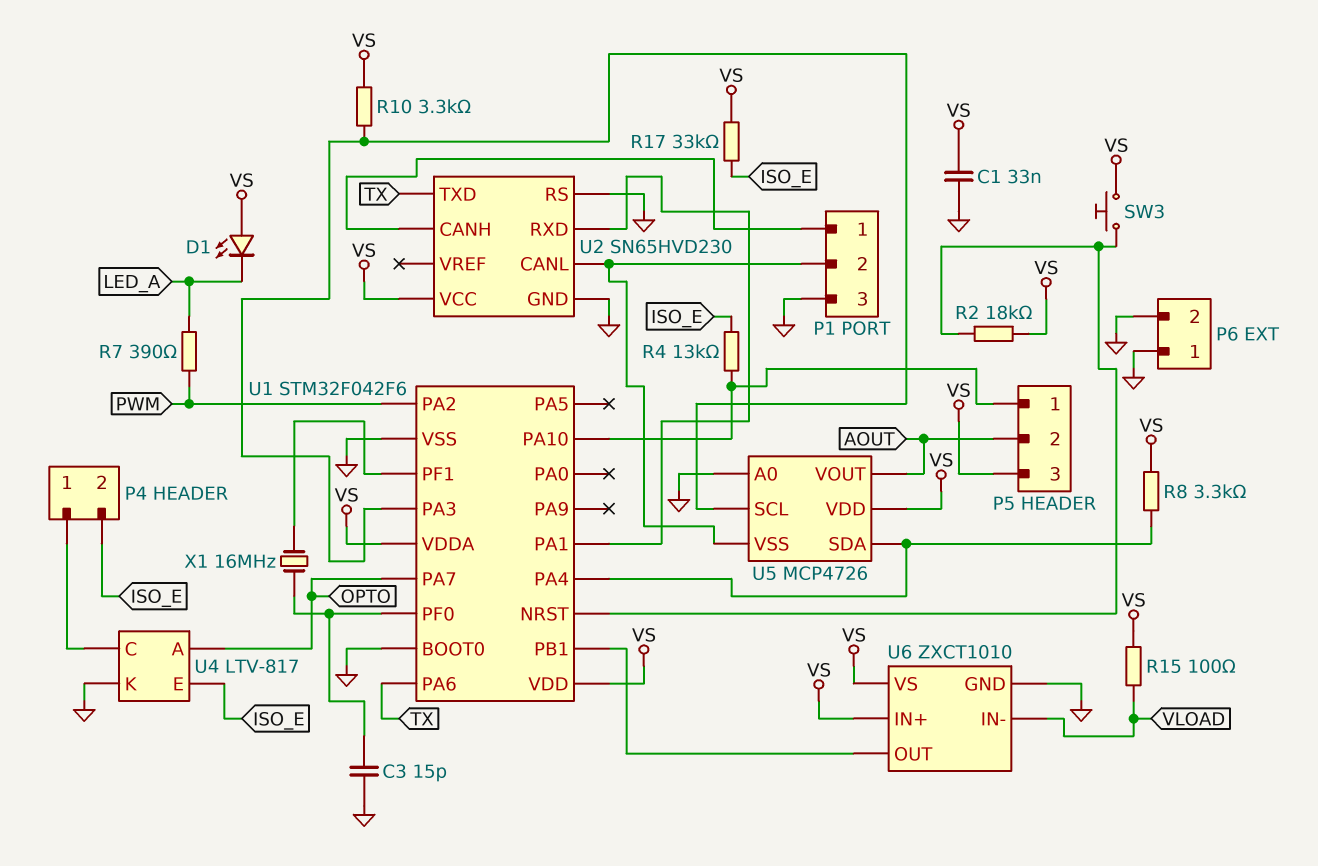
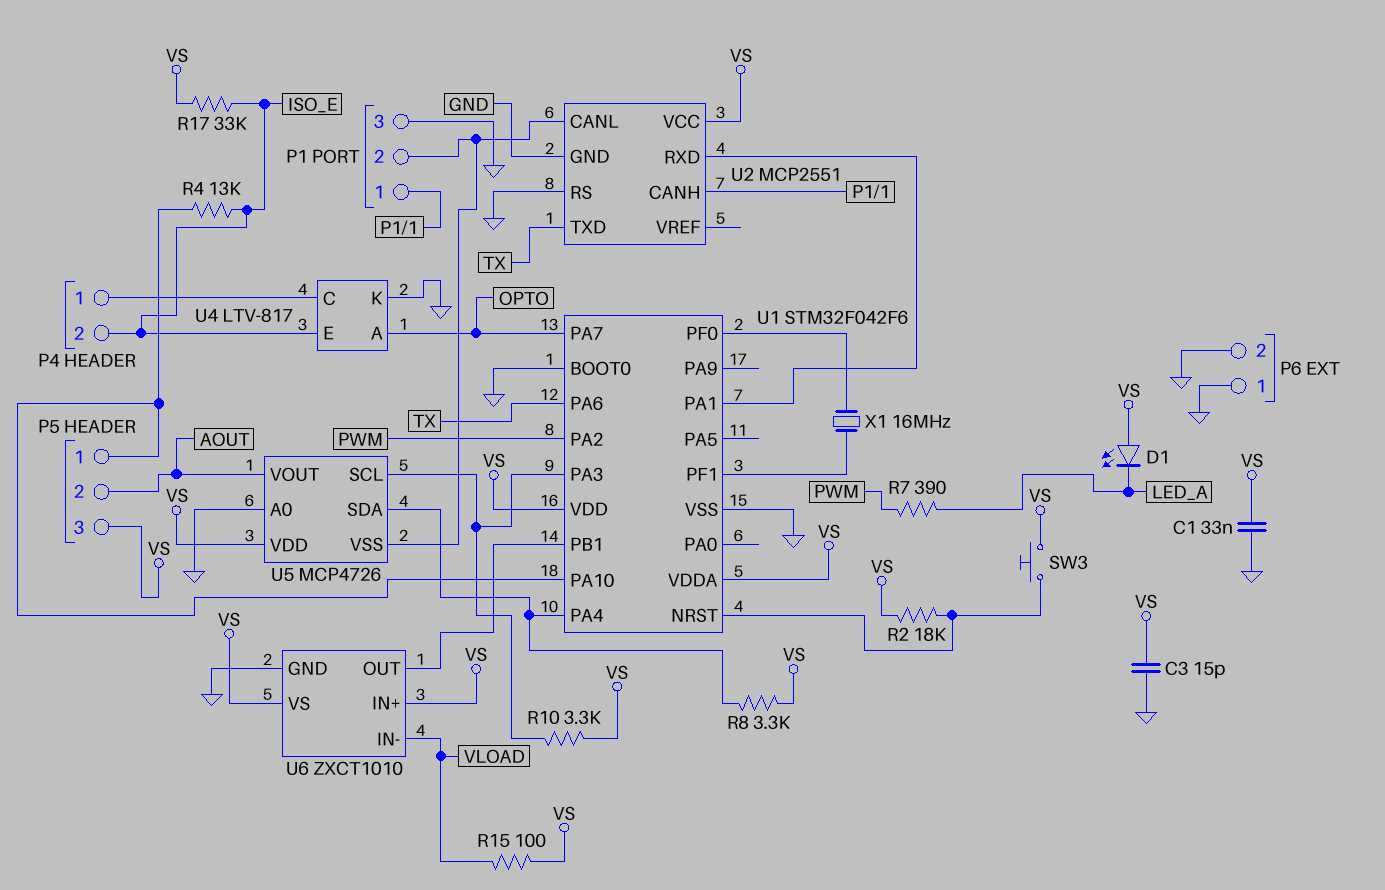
C3: 15pF (GND, U1/PF0) -> 15pF (GND, VS)
U2: SN65HVD230 -> MCP2551

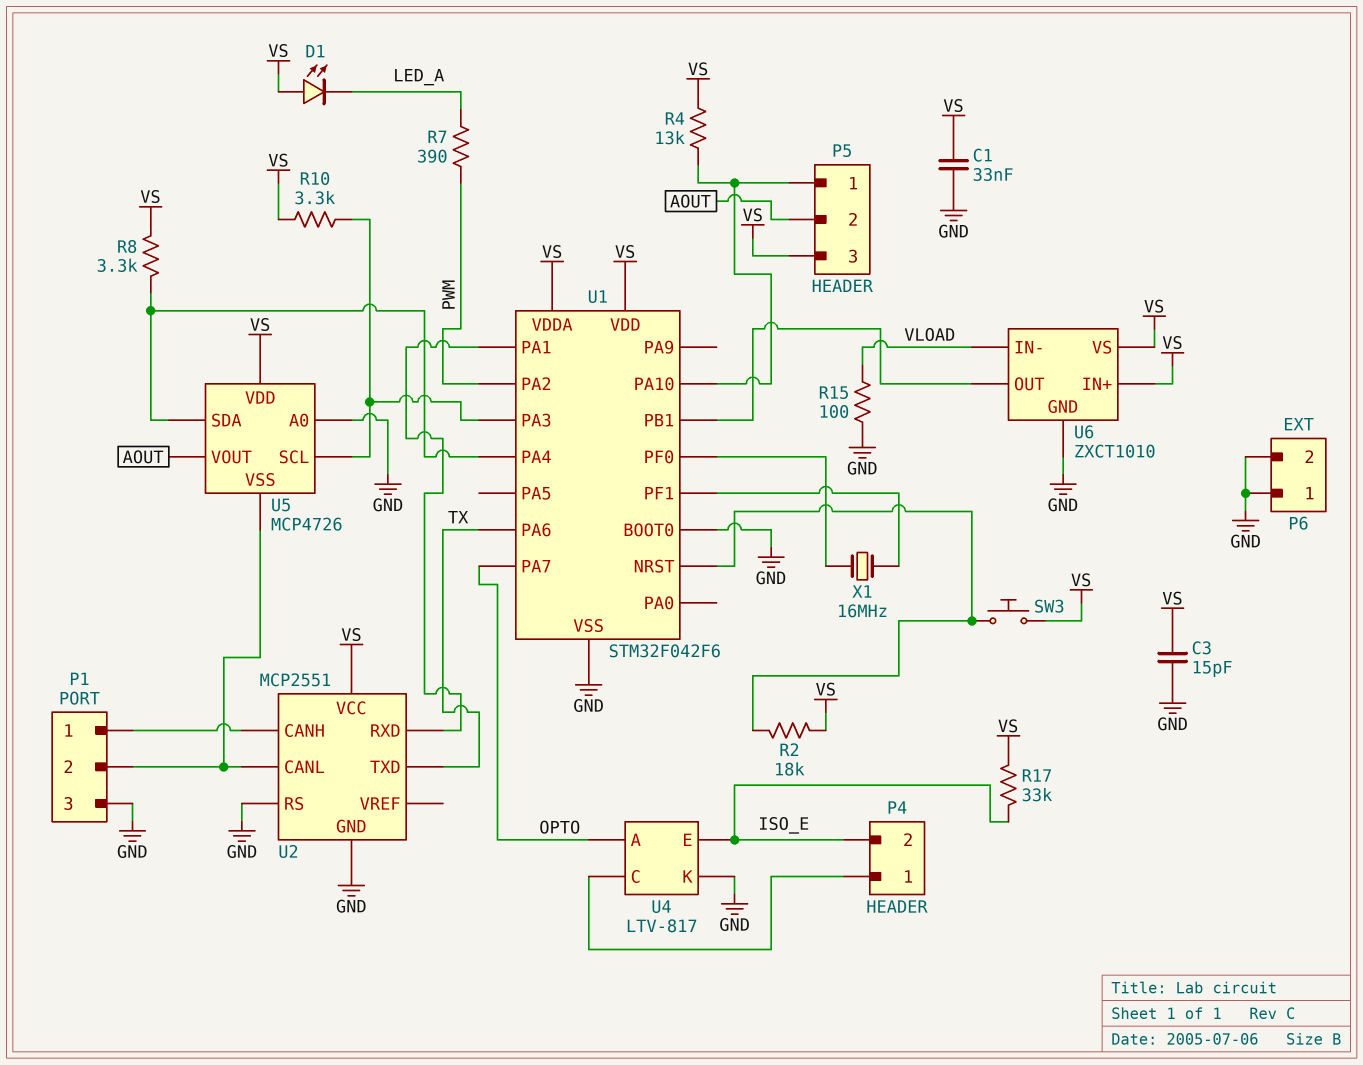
R4: 13k (ISO_E, P5/1) -> 13k (P5/1, VS)
R15: 100 (VLOAD, VS) -> 100 (GND, VLOAD)

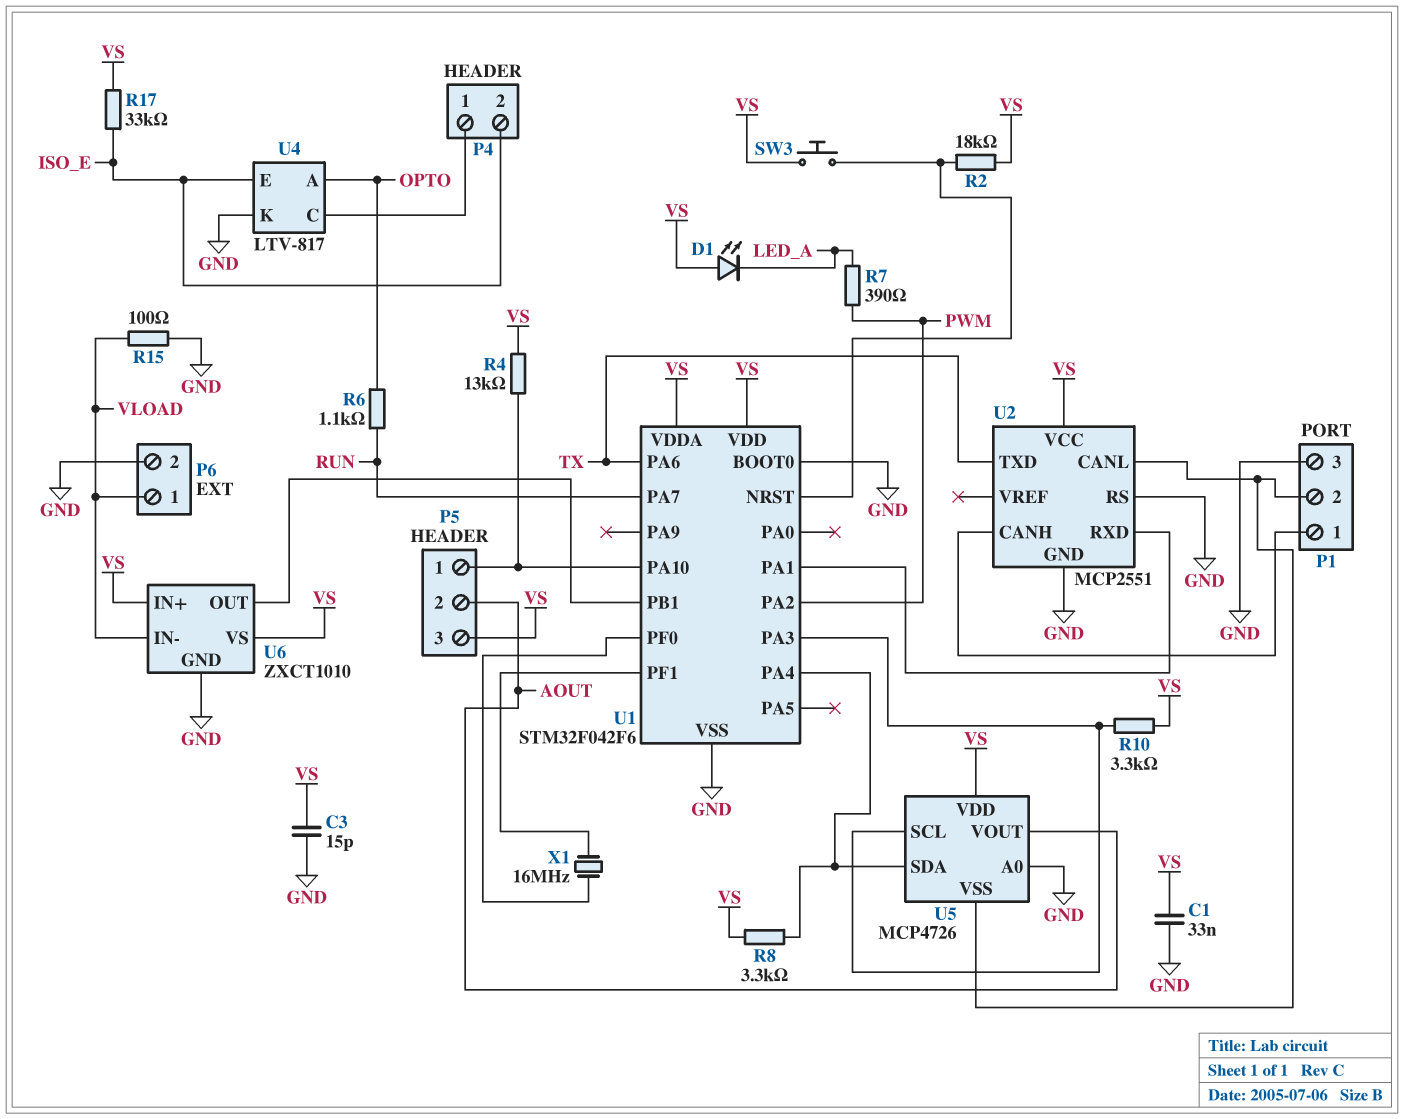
P6 pin 1: GND -> VLOAD
R6: none -> 1.1k (OPTO, RUN)
U1 pin PA7: OPTO -> RUN

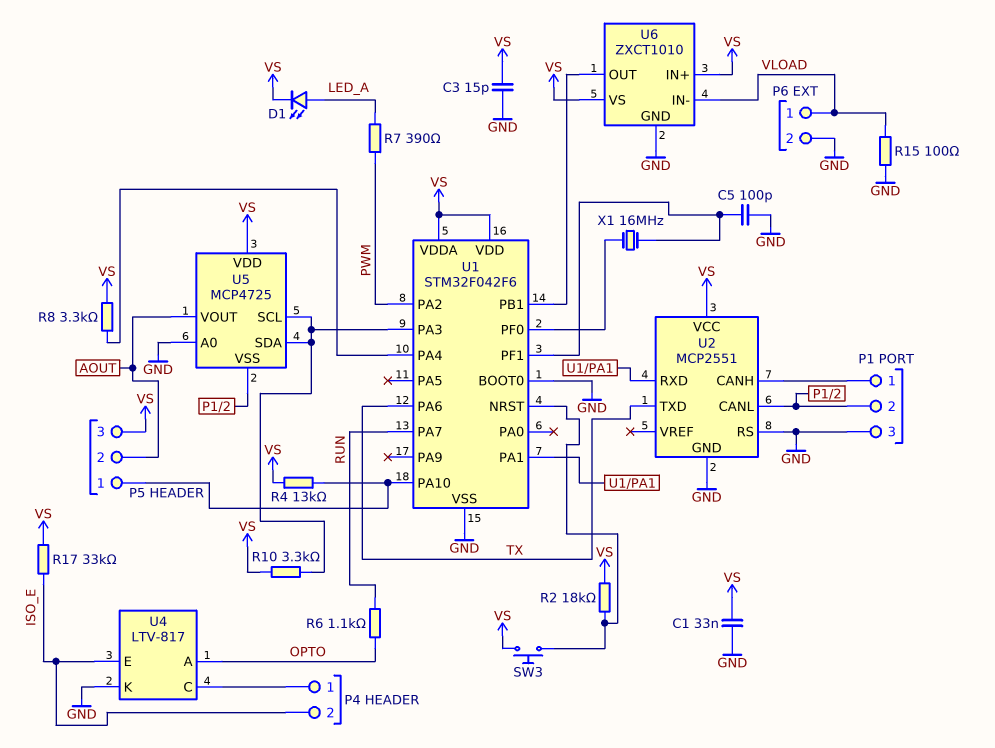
C5: none -> 100pF (GND, U1/PF1)
D1: LED (A VS, K LED_A) -> LED (A LED_A, K VS)
U5: MCP4726 -> MCP4725
U5 pin SDA: U1/PA4 -> U1/PA3

